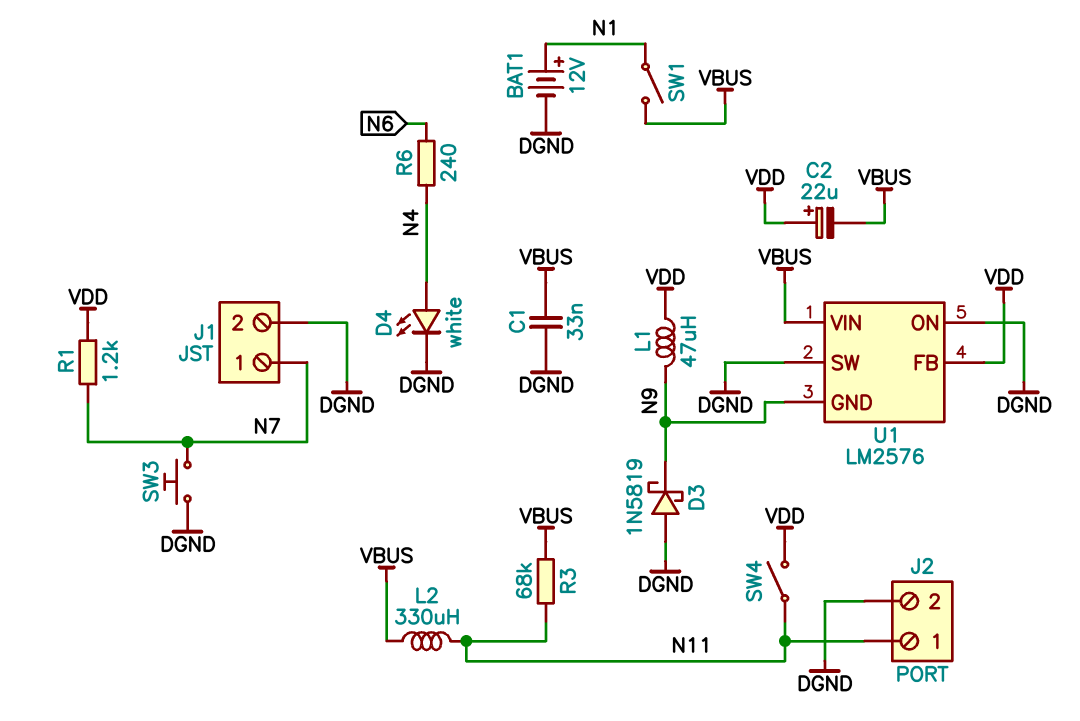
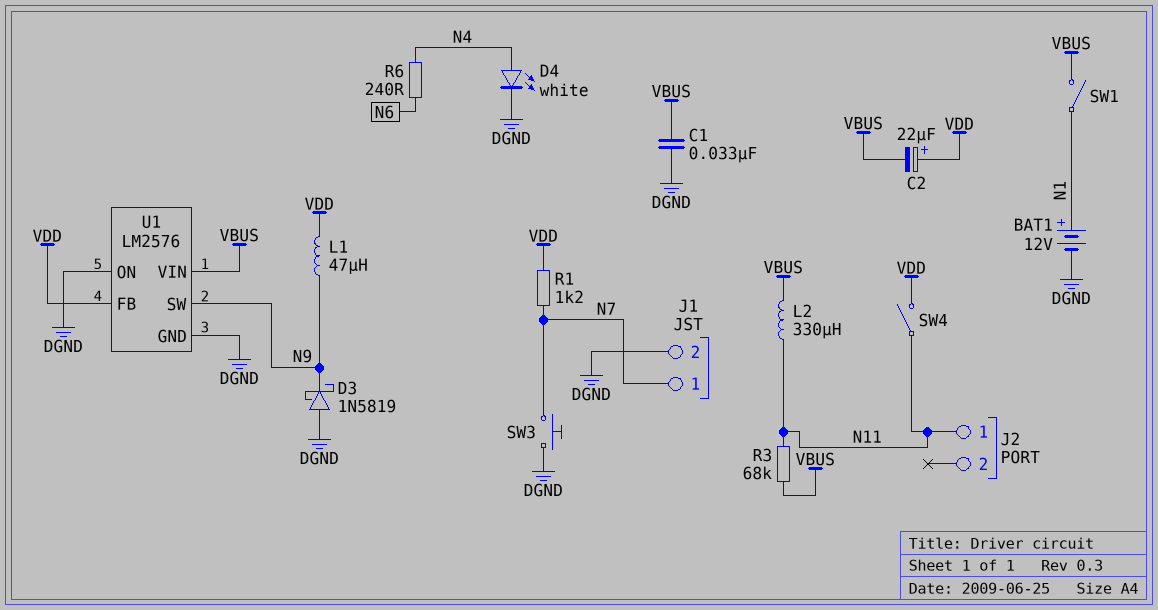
J2 pin 2: DGND -> none
U1 pin GND: N9 -> DGND
U1 pin SW: DGND -> N9

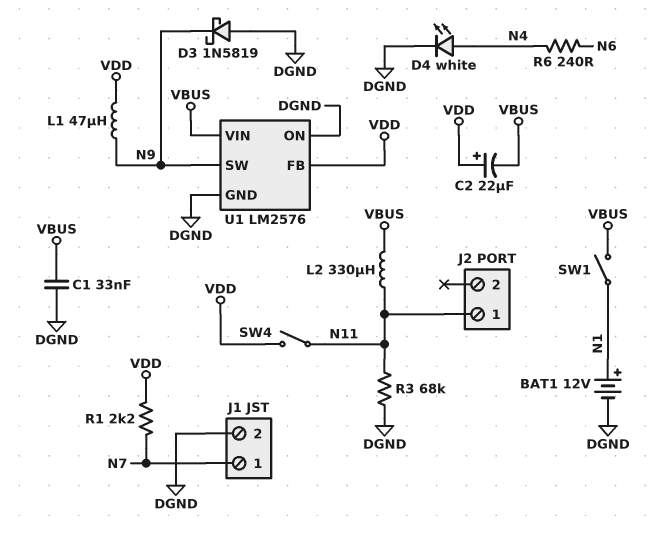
R1: 1.2k (N7, VDD) -> 2.2k (N7, VDD)
R3: 68k (N11, VBUS) -> 68k (DGND, N11)
SW3: button (DGND, N7) -> none

